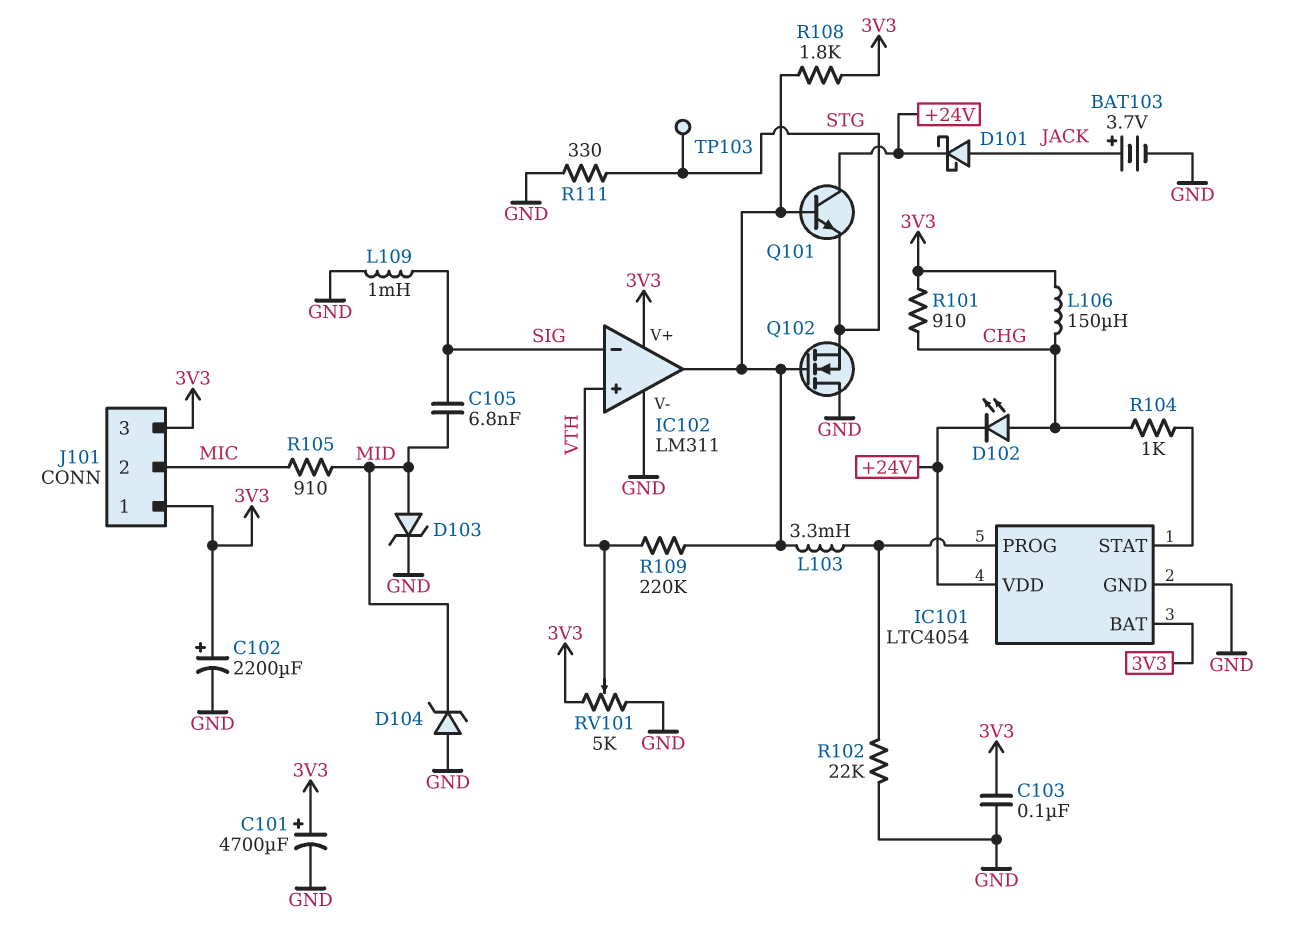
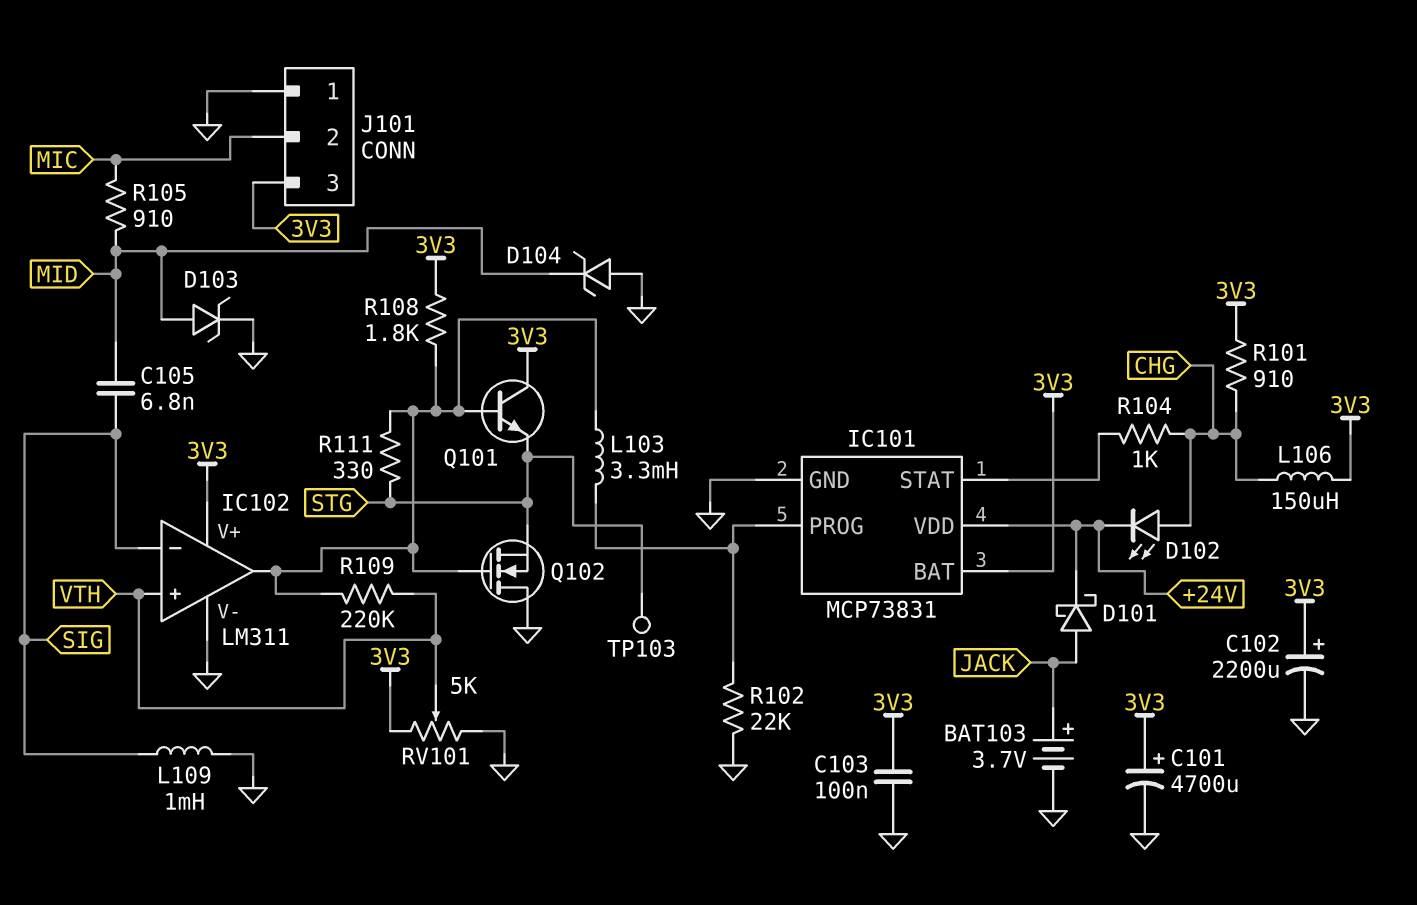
IC101: LTC4054 -> MCP73831
J101 pin 1: 3V3 -> GND
Q101: NPN (B IC102/out, C +24V, E STG) -> NPN (B IC102/out, C 3V3, E STG)
R111: 330 (GND, STG) -> 330 (IC102/out, STG)

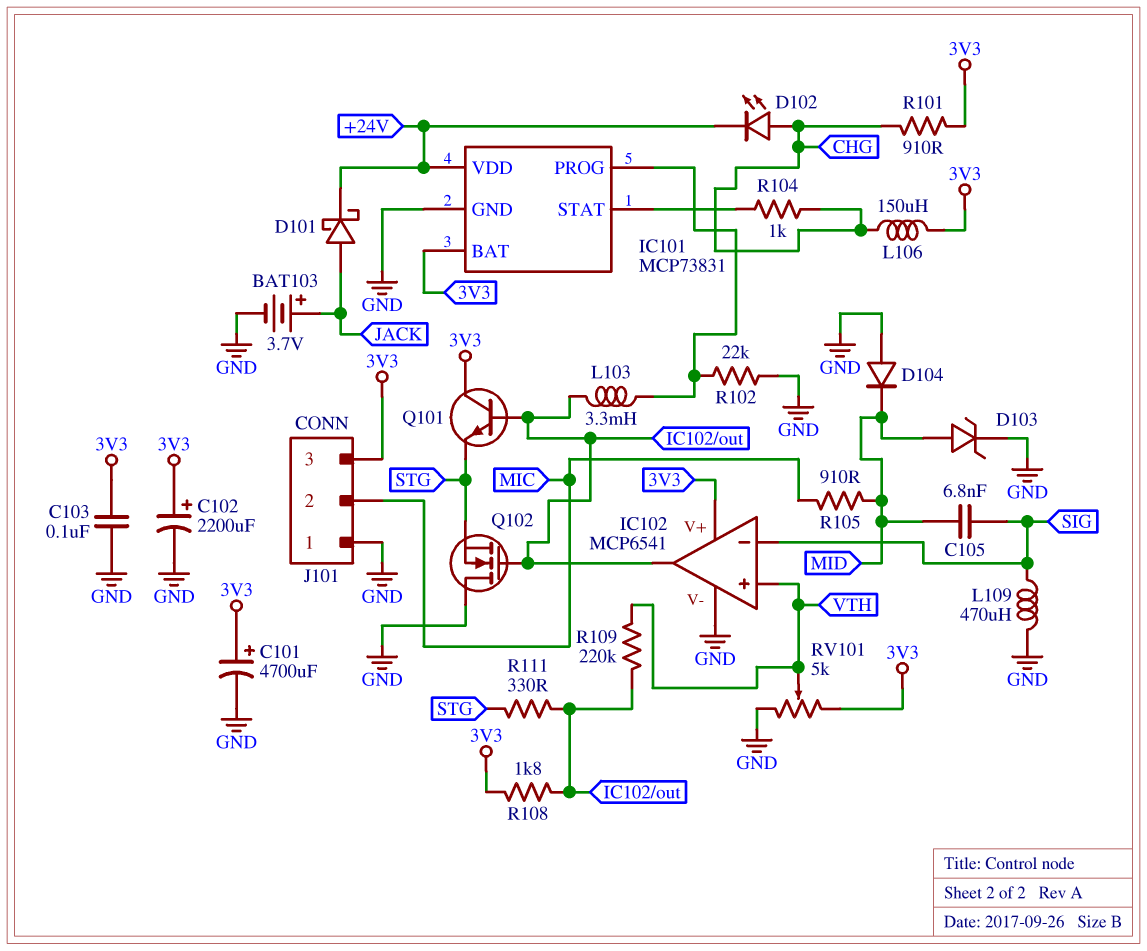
D104: zener (A GND, K MID) -> diode (A GND, K MID)
IC102: LM311 -> MCP6541
L109: 1mH (GND, SIG) -> 470uH (GND, SIG)
TP103: test point (STG) -> none

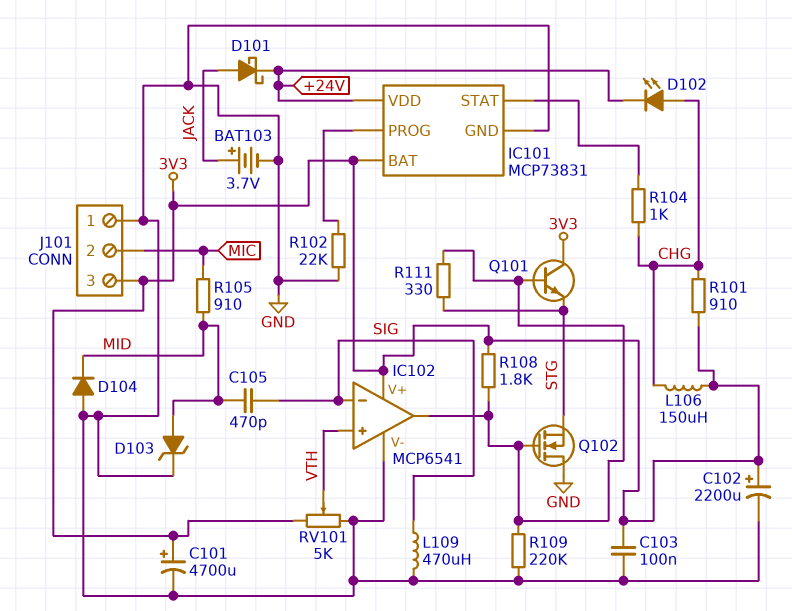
C105: 6.8nF (MID, SIG) -> 470pF (MID, SIG)
L103: 3.3mH (IC101/PROG, IC102/out) -> none
R109: 220k (IC102/out, VTH) -> 220k (GND, IC102/out)

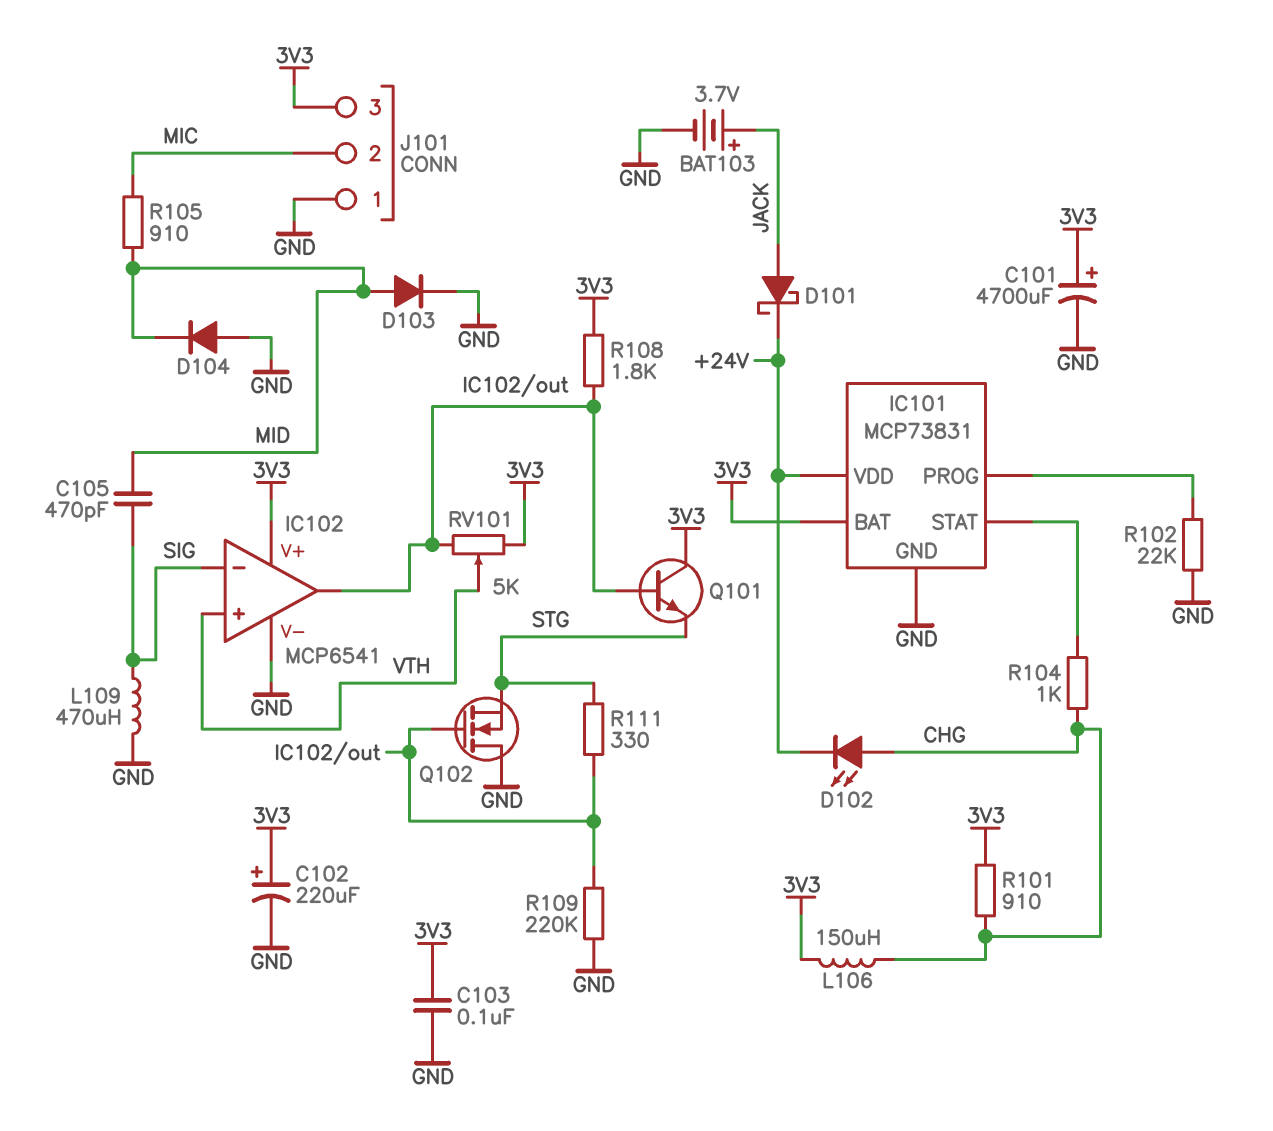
C102: 2200uF (plus 3V3, minus GND) -> 220uF (plus 3V3, minus GND)
D103: zener (A MID, K GND) -> diode (A MID, K GND)
RV101: 5k (3V3, GND, wiper VTH) -> 5k (3V3, IC102/out, wiper VTH)

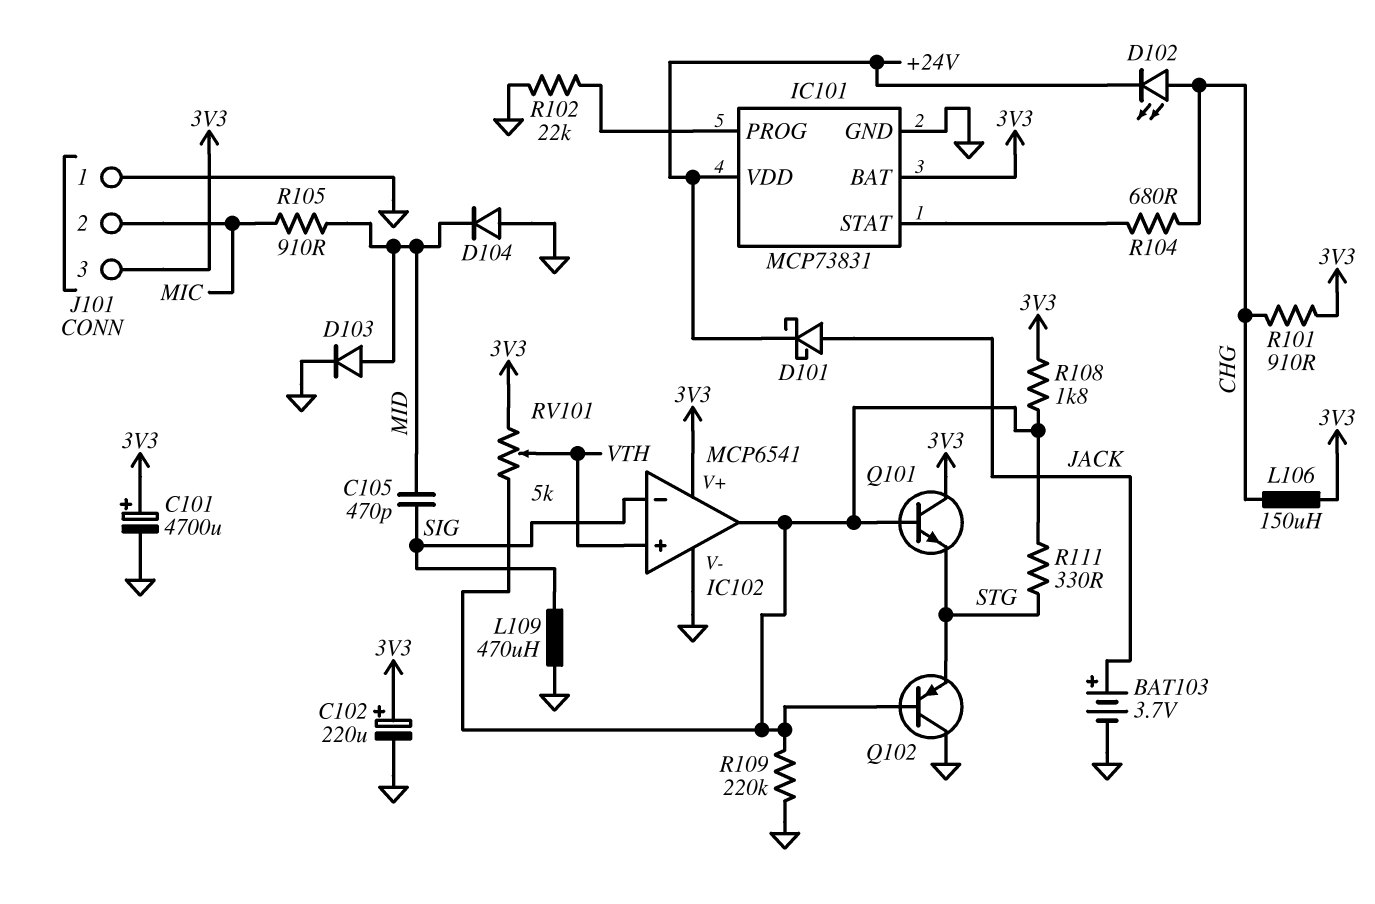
C103: 100nF (3V3, GND) -> none
Q102: NMOS (G IC102/out, D GND, S STG) -> PNP (B IC102/out, C GND, E STG)
R104: 1k (CHG, IC101/STAT) -> 680 (CHG, IC101/STAT)

